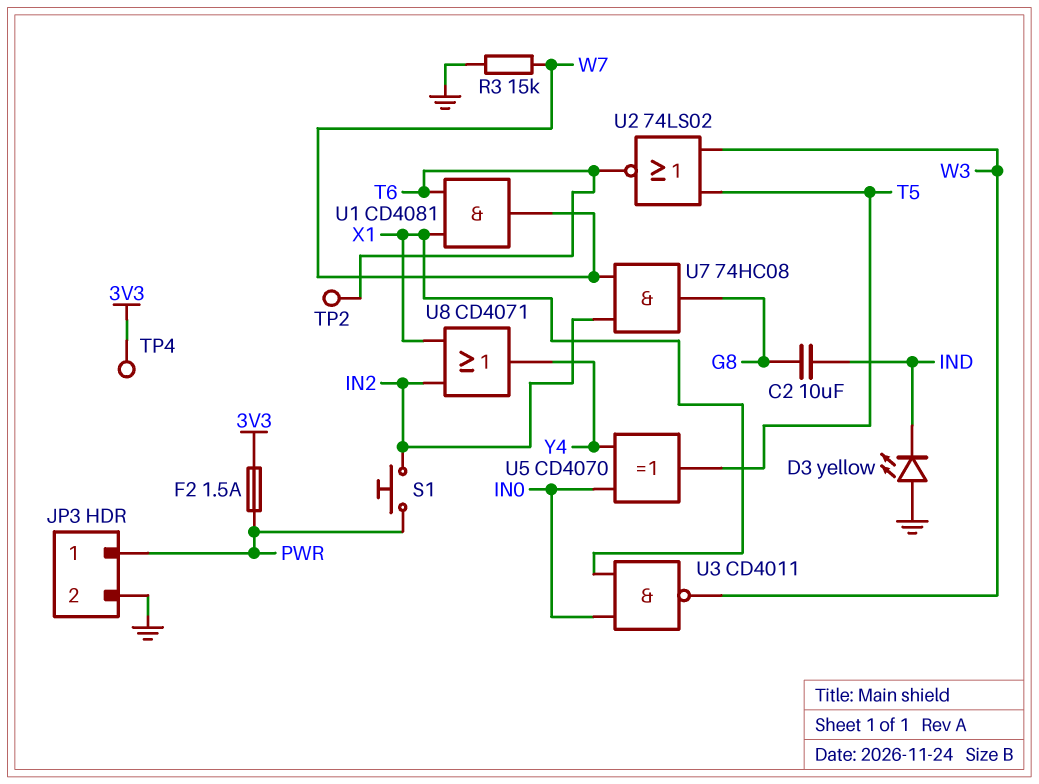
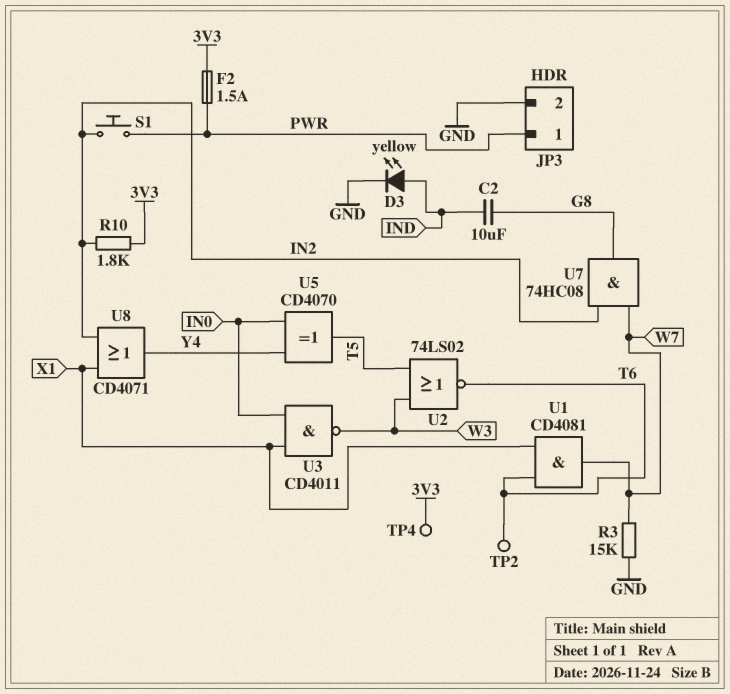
D3: LED yellow (A GND, K IND) -> LED yellow (A IND, K GND)
R10: none -> 1.8k (3V3, IN2)

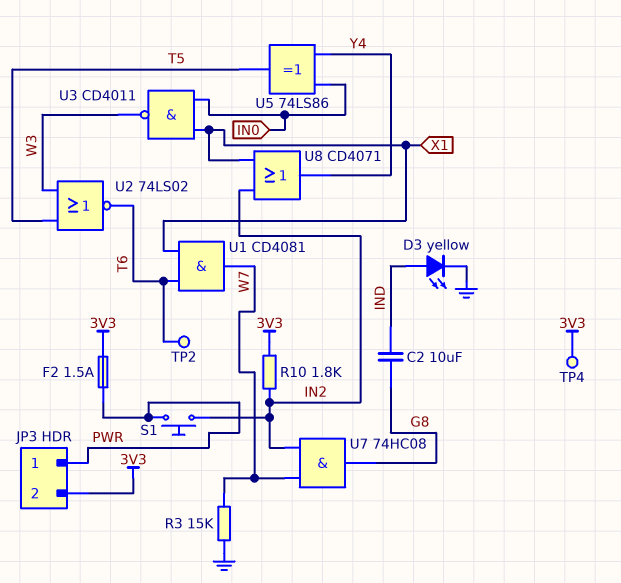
JP3 pin 2: GND -> 3V3
U5: XOR CD4070 (in IN0, in Y4, out T5) -> XOR 74LS86 (in IN0, in Y4, out T5)

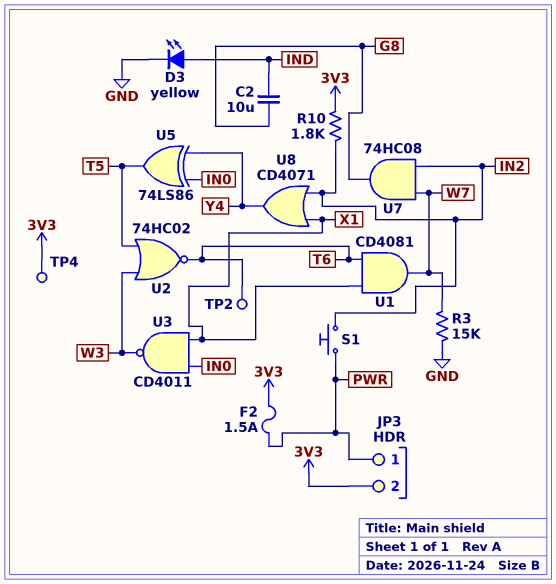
U2: NOR 74LS02 (in T5, in W3, out T6) -> NOR 74HC02 (in T5, in W3, out T6)

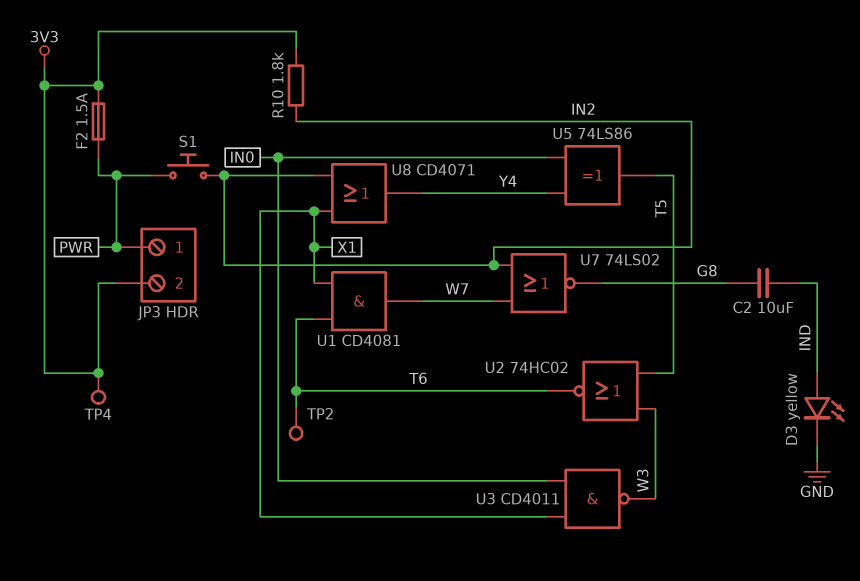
R3: 15k (GND, W7) -> none
U7: AND 74HC08 (in IN2, in W7, out G8) -> NOR 74LS02 (in IN2, in W7, out G8)

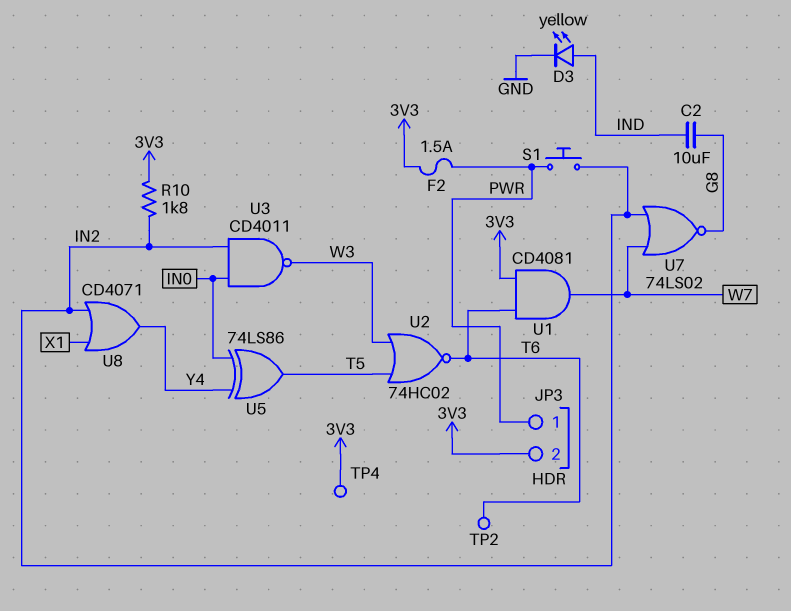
U1: AND CD4081 (in T6, in X1, out W7) -> AND CD4081 (in 3V3, in T6, out W7)
U3: NAND CD4011 (in IN0, in X1, out W3) -> NAND CD4011 (in IN0, in IN2, out W3)

